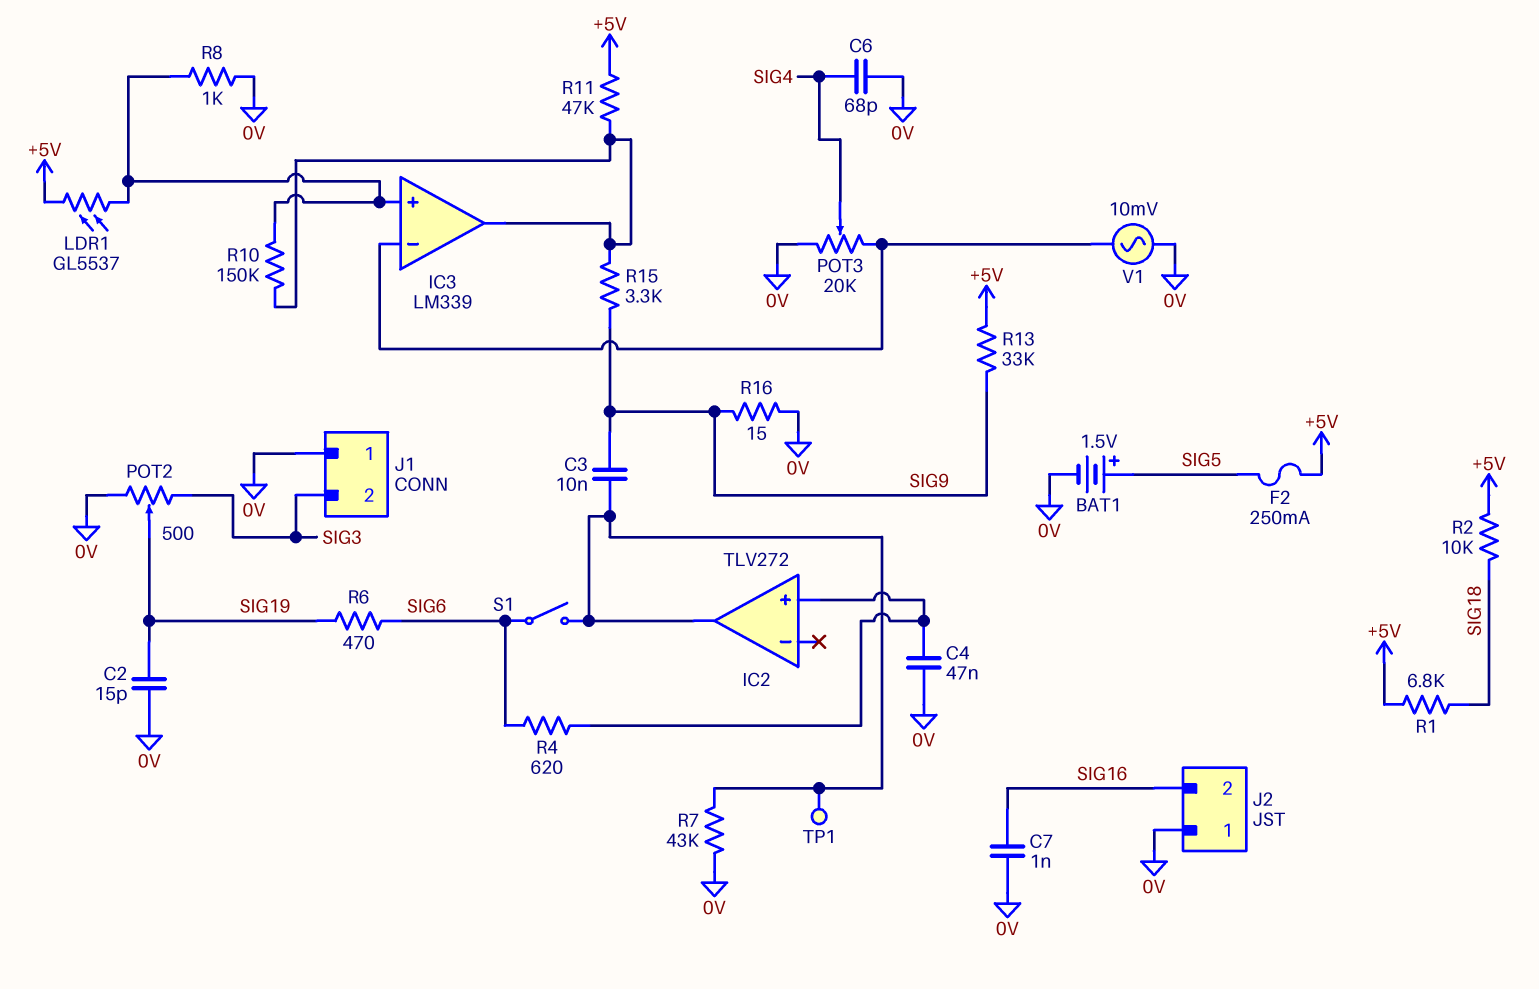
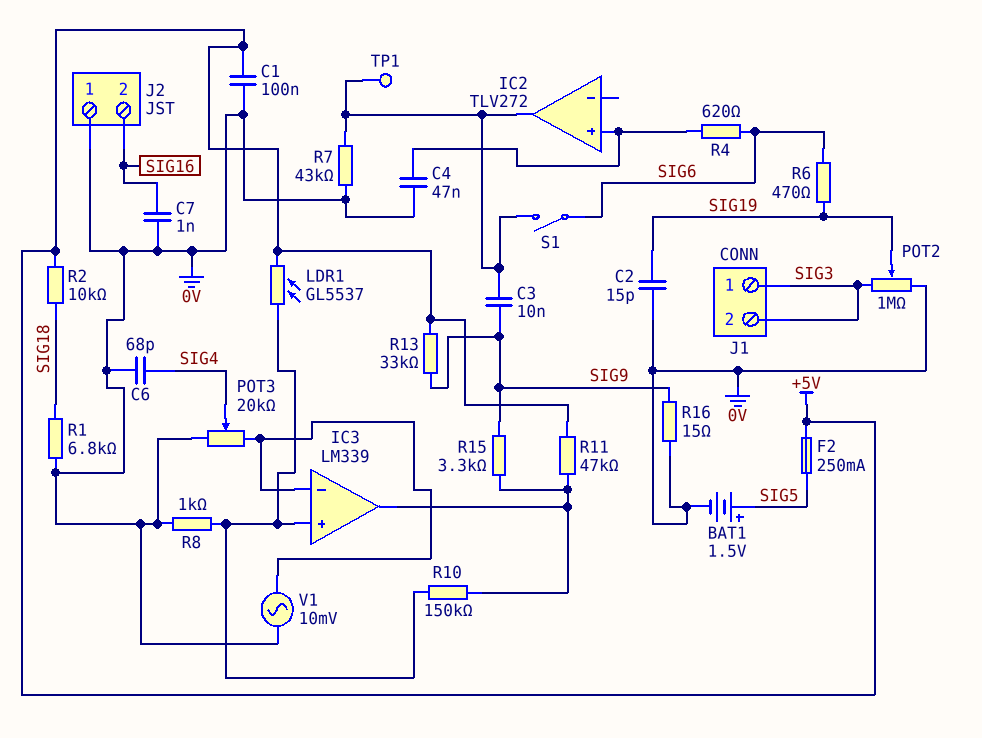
C1: none -> 100nF (+5V, 0V)
J1 pin 1: 0V -> SIG3
POT2: 500 (0V, SIG3, wiper SIG19) -> 1M (0V, SIG3, wiper SIG19)
R1: 6.8k (+5V, SIG18) -> 6.8k (0V, SIG18)

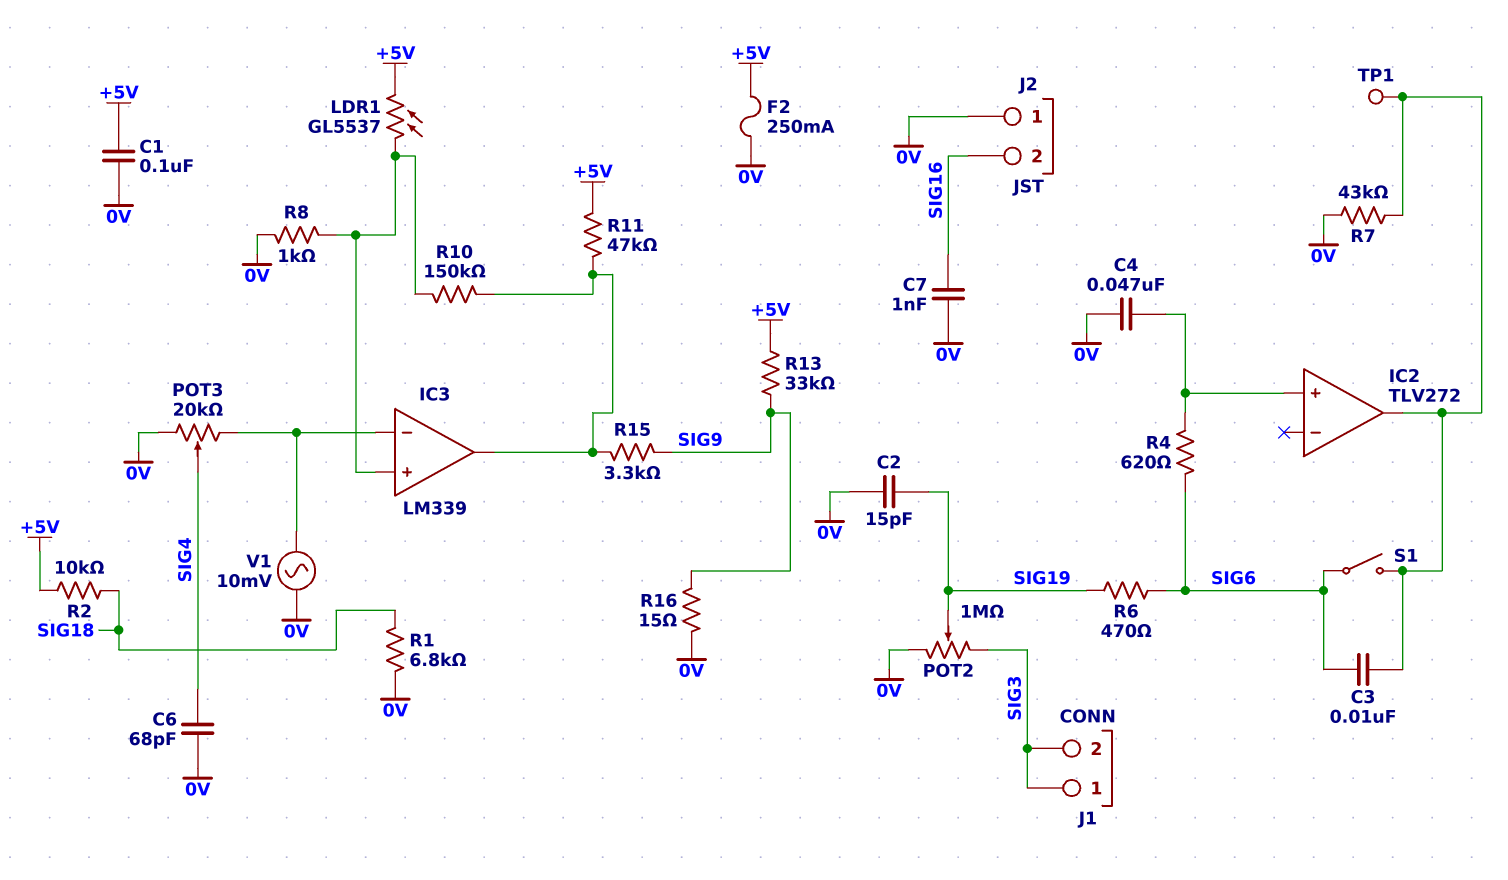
BAT1: 1.5V (plus SIG5, minus 0V) -> none
C3: 10nF (IC2/out, SIG9) -> 10nF (IC2/out, SIG6)
F2: 250mA (+5V, SIG5) -> 250mA (+5V, 0V)

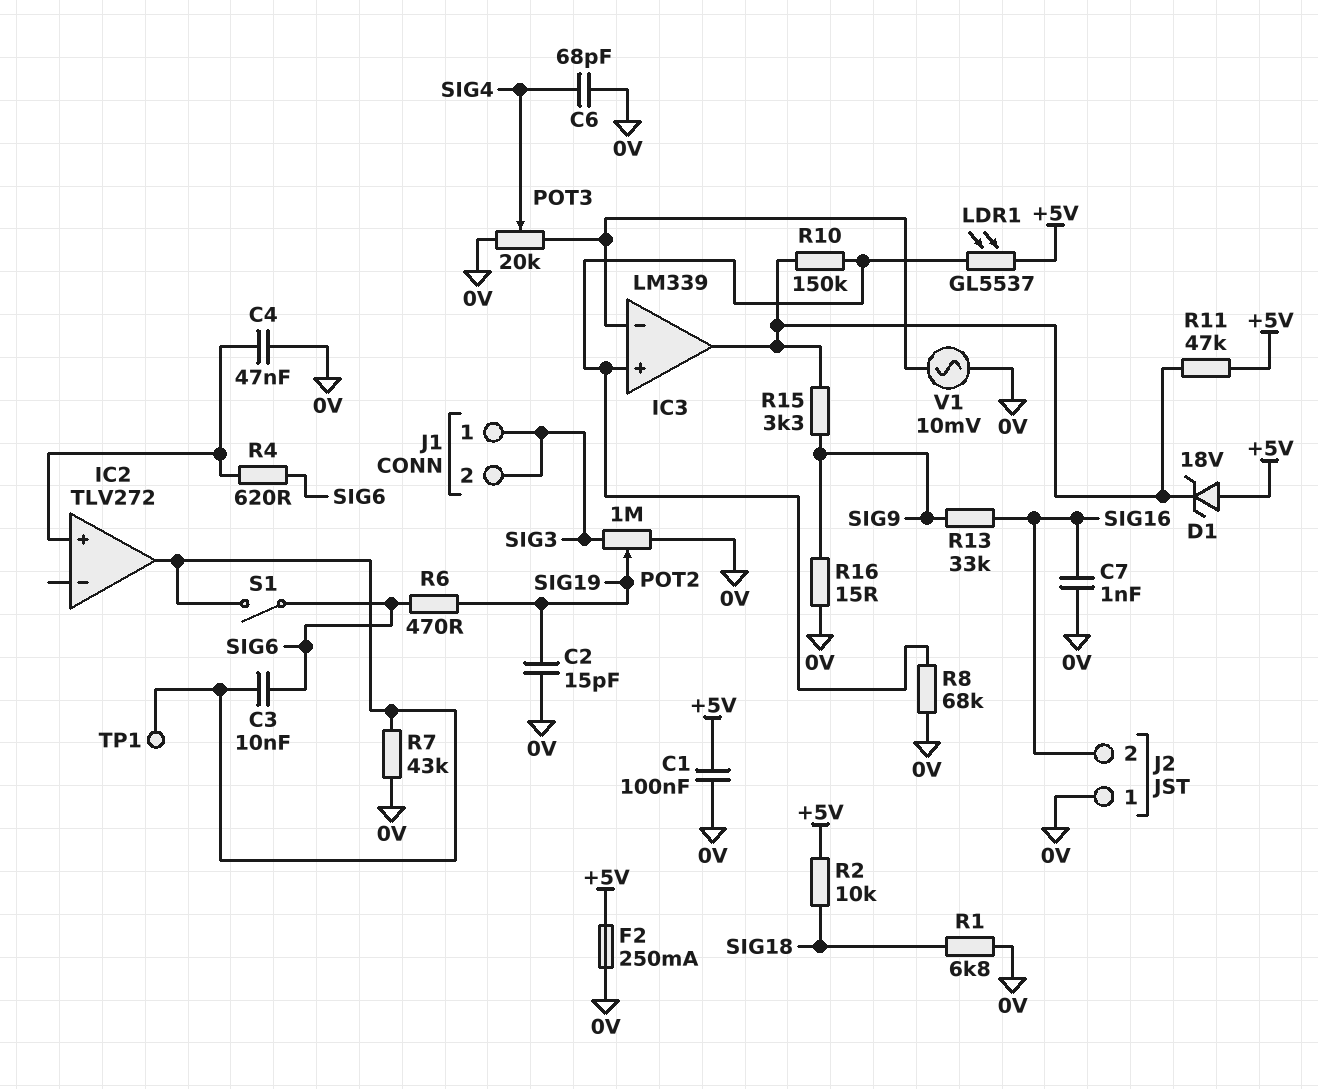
D1: none -> zener 18V (A +5V, K IC3/out)
R8: 1k (0V, IC3/in+) -> 68k (0V, IC3/in+)
R13: 33k (+5V, SIG9) -> 33k (SIG9, SIG16)

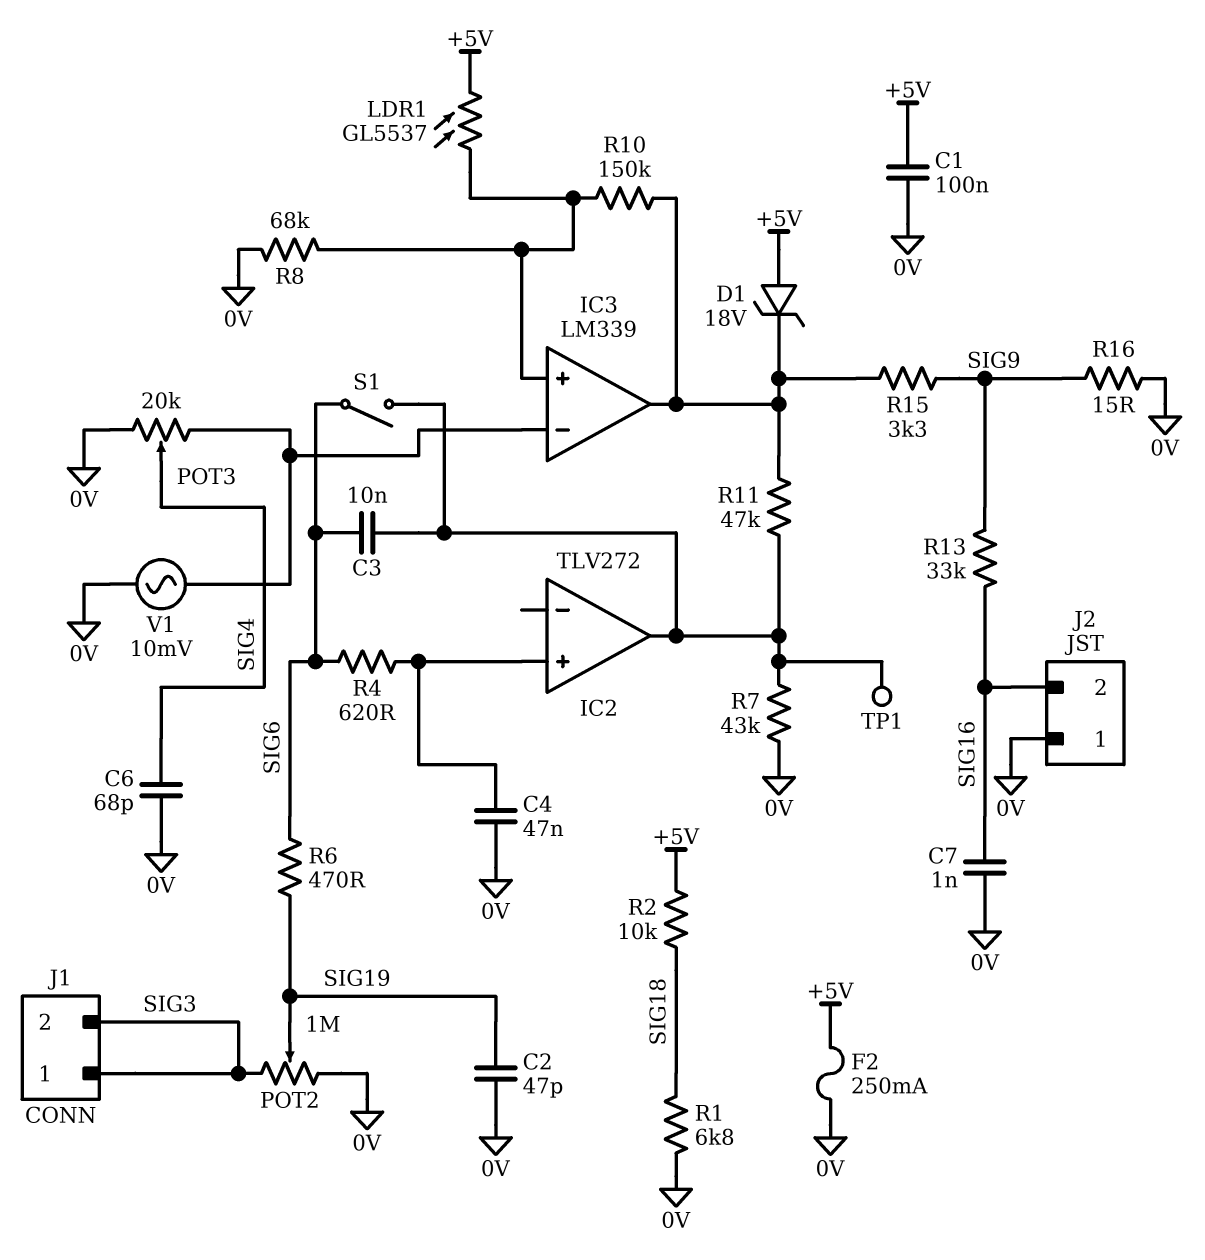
C2: 15pF (0V, SIG19) -> 47pF (0V, SIG19)
R11: 47k (+5V, IC3/out) -> 47k (IC2/out, IC3/out)

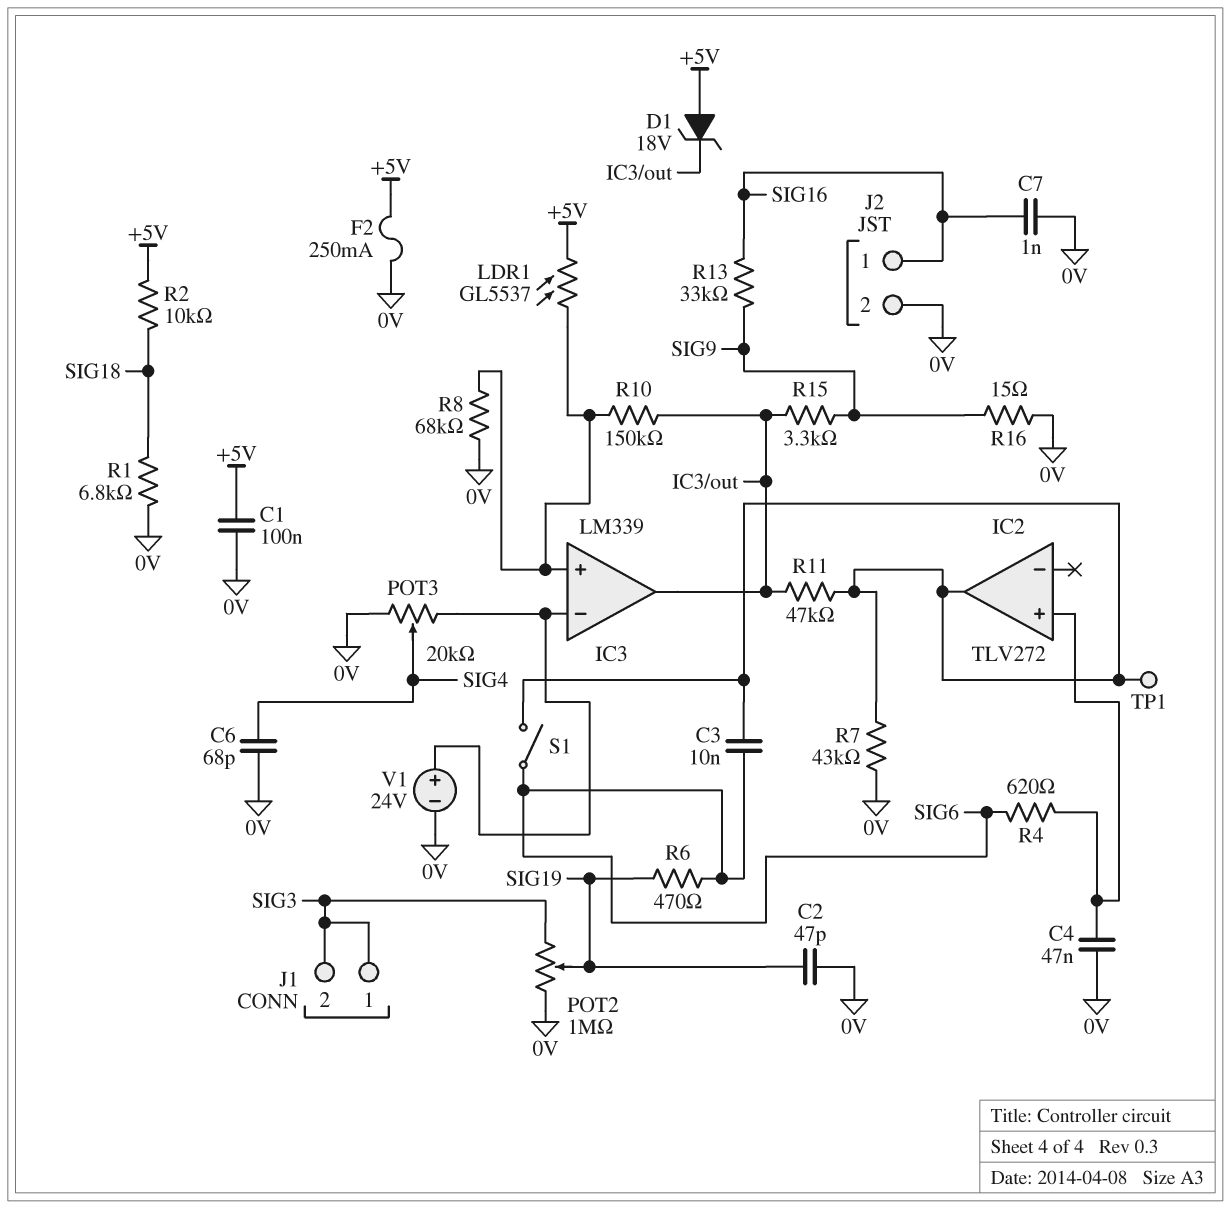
J2 pin 1: 0V -> SIG16
J2 pin 2: SIG16 -> 0V
V1: AC 10mV (0V, IC3/in-) -> 24V (plus IC3/in-, minus 0V)

